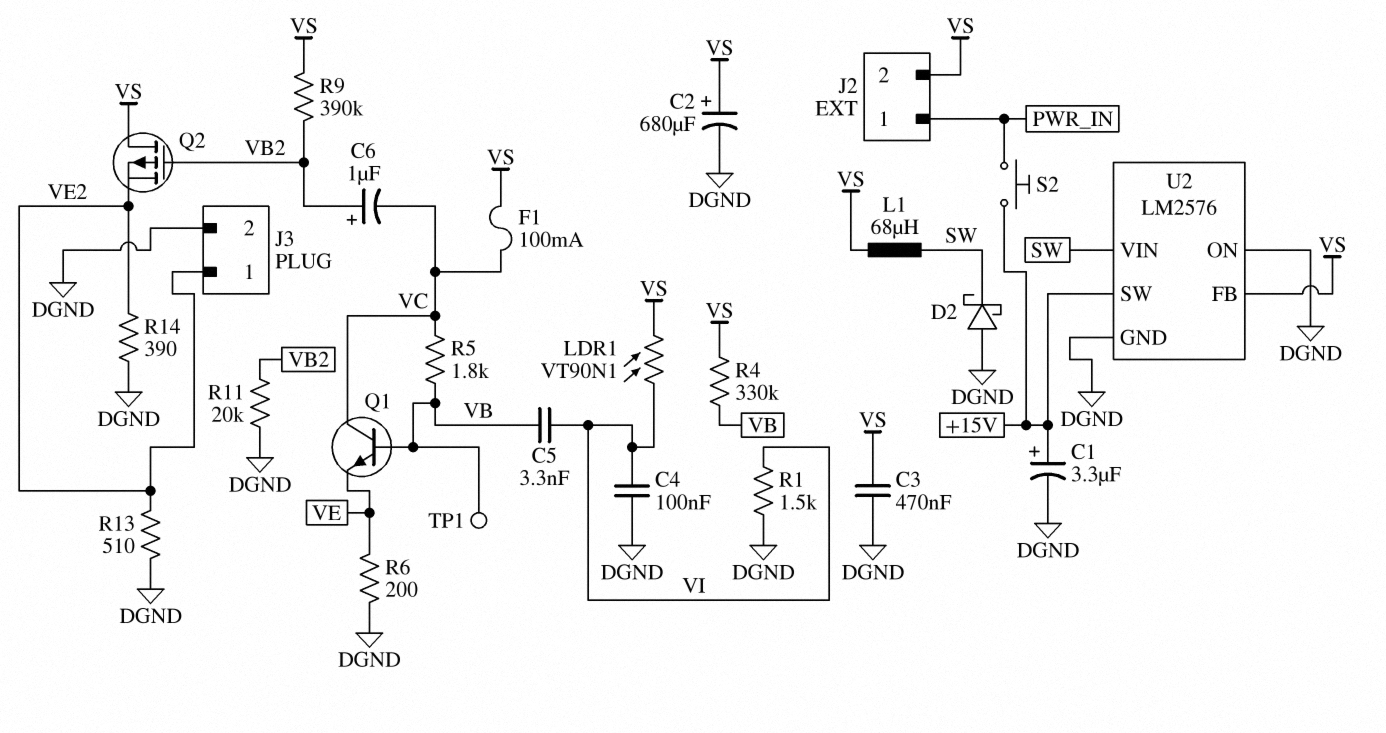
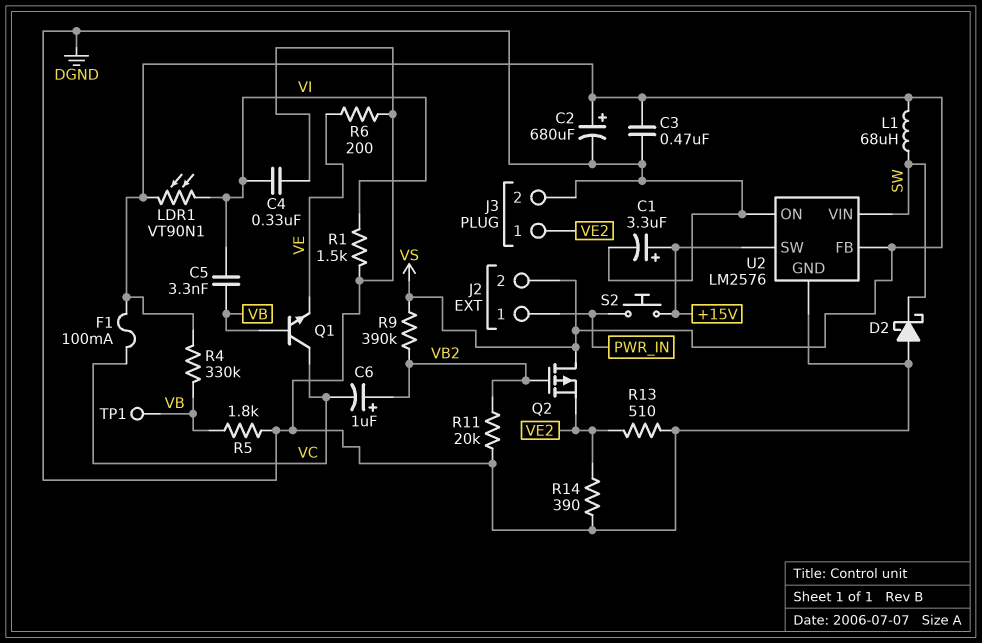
C4: 100nF (DGND, VI) -> 330nF (DGND, VI)
R5: 1.8k (VB, VC) -> 1.8k (DGND, VB)

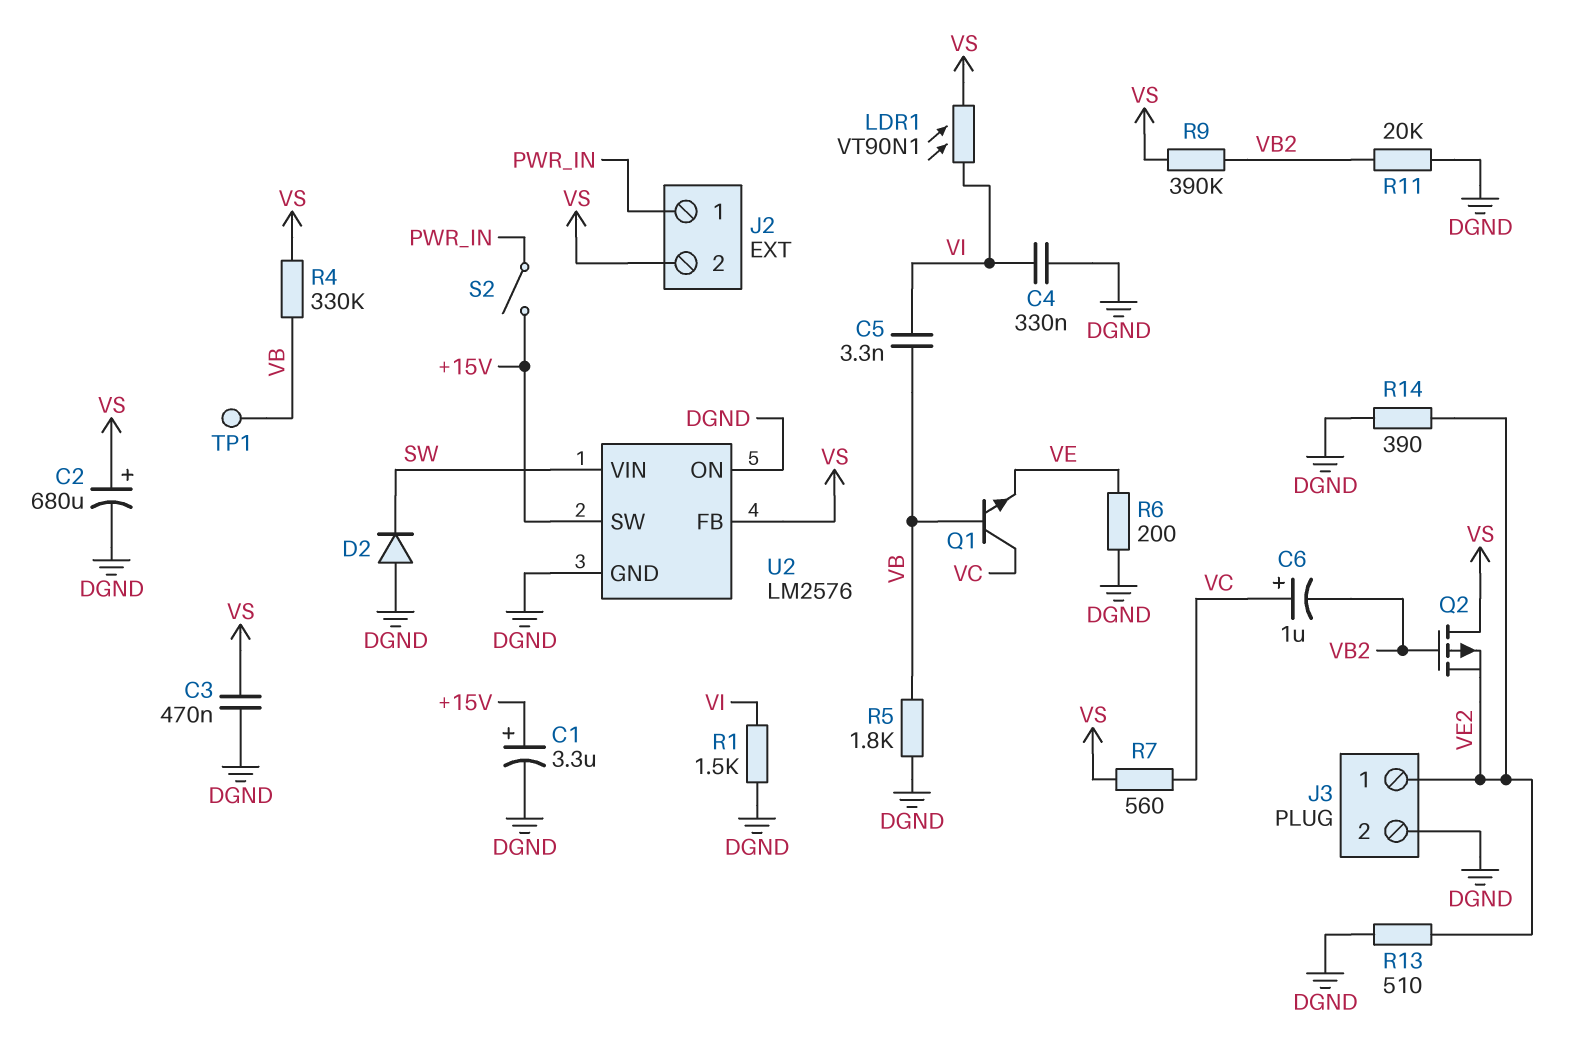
C6: 1uF (plus VB2, minus VC) -> 1uF (plus VC, minus VB2)
D2: schottky (A DGND, K SW) -> diode (A DGND, K SW)
F1: 100mA (VC, VS) -> none
L1: 68uH (SW, VS) -> none
R7: none -> 560 (VC, VS)
S2: button (+15V, PWR_IN) -> switch (+15V, PWR_IN)

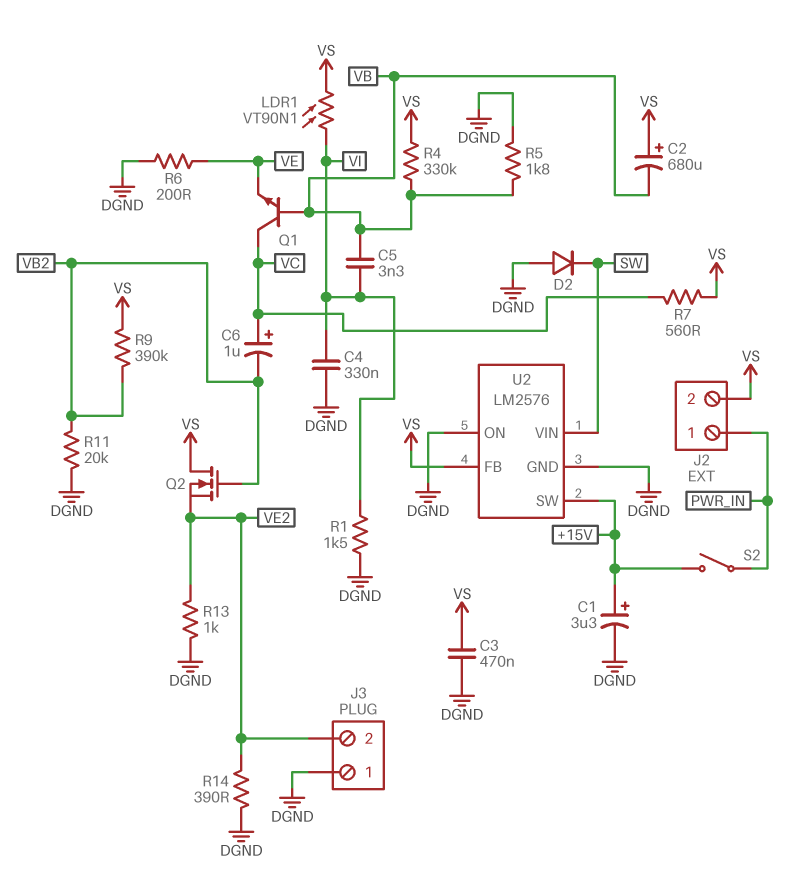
C2: 680uF (plus VS, minus DGND) -> 680uF (plus VS, minus VB)
J3 pin 1: VE2 -> DGND
J3 pin 2: DGND -> VE2
Q2: PMOS (G VB2, D VS, S VE2) -> NMOS (G VB2, D VS, S VE2)
R13: 510 (DGND, VE2) -> 1k (DGND, VE2)
TP1: test point (VB) -> none

